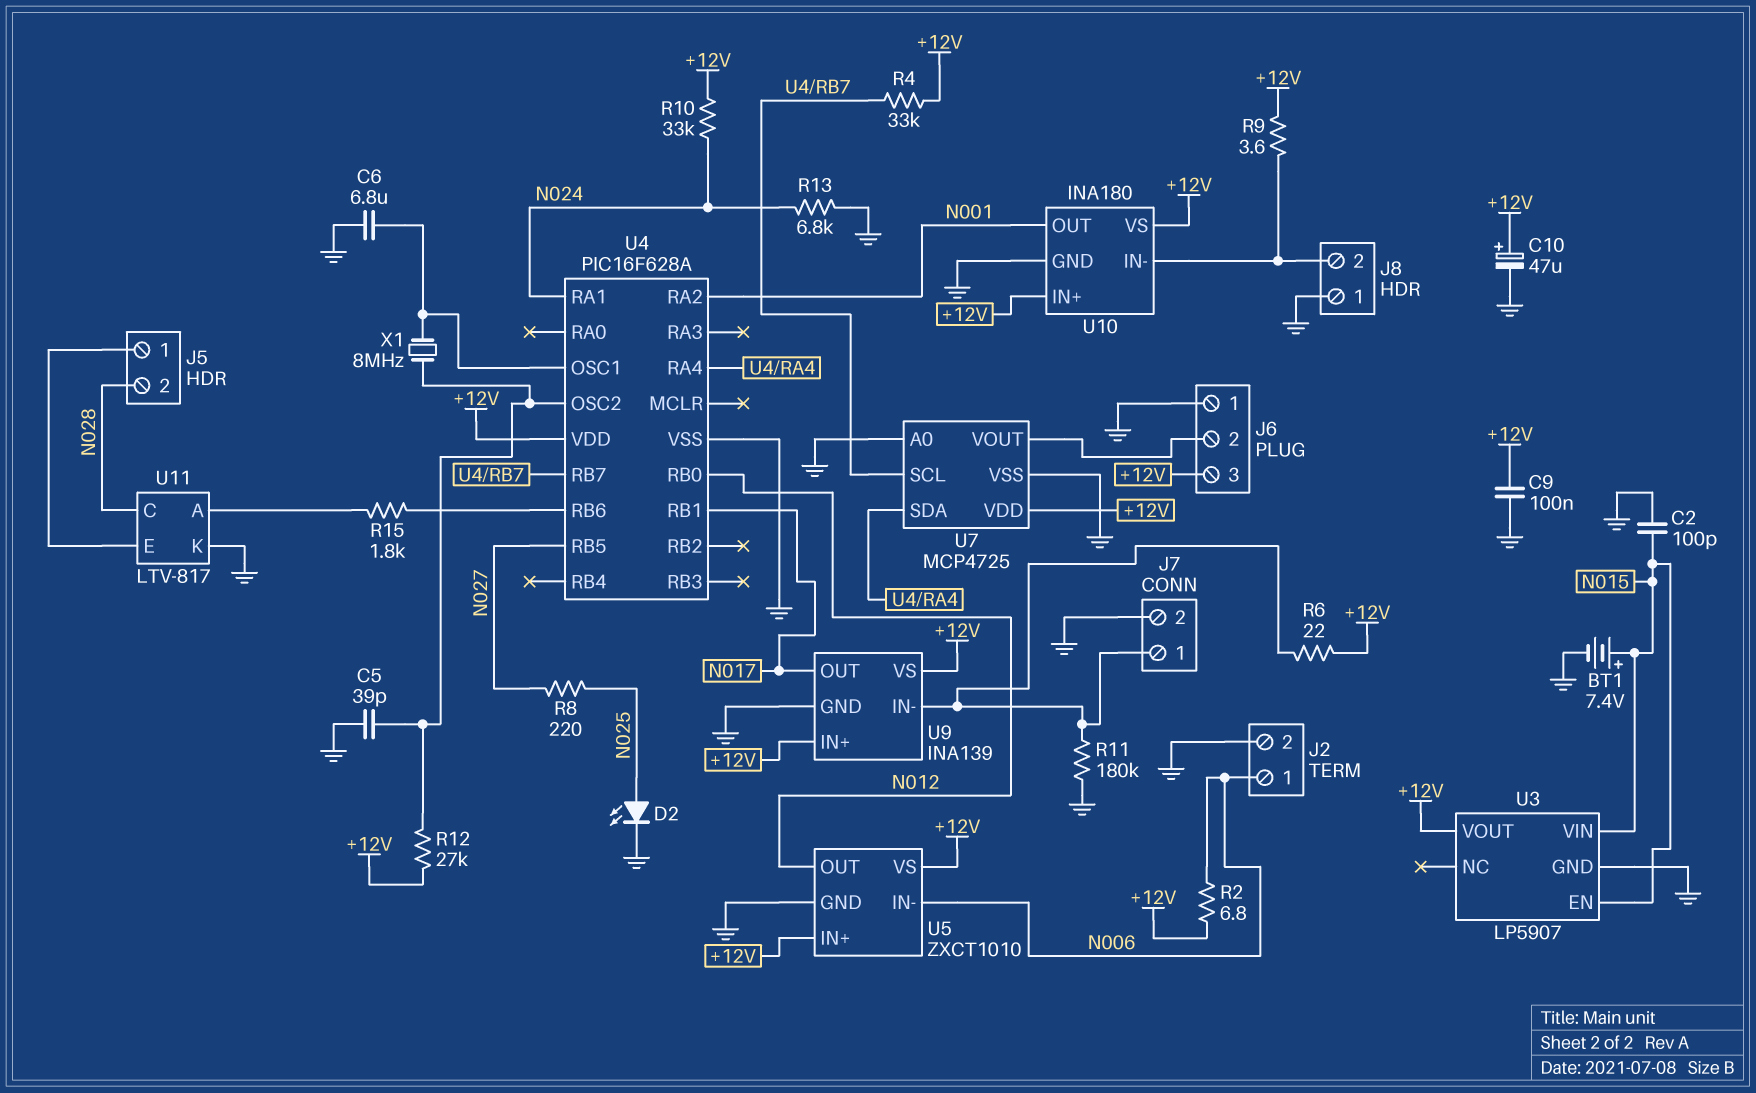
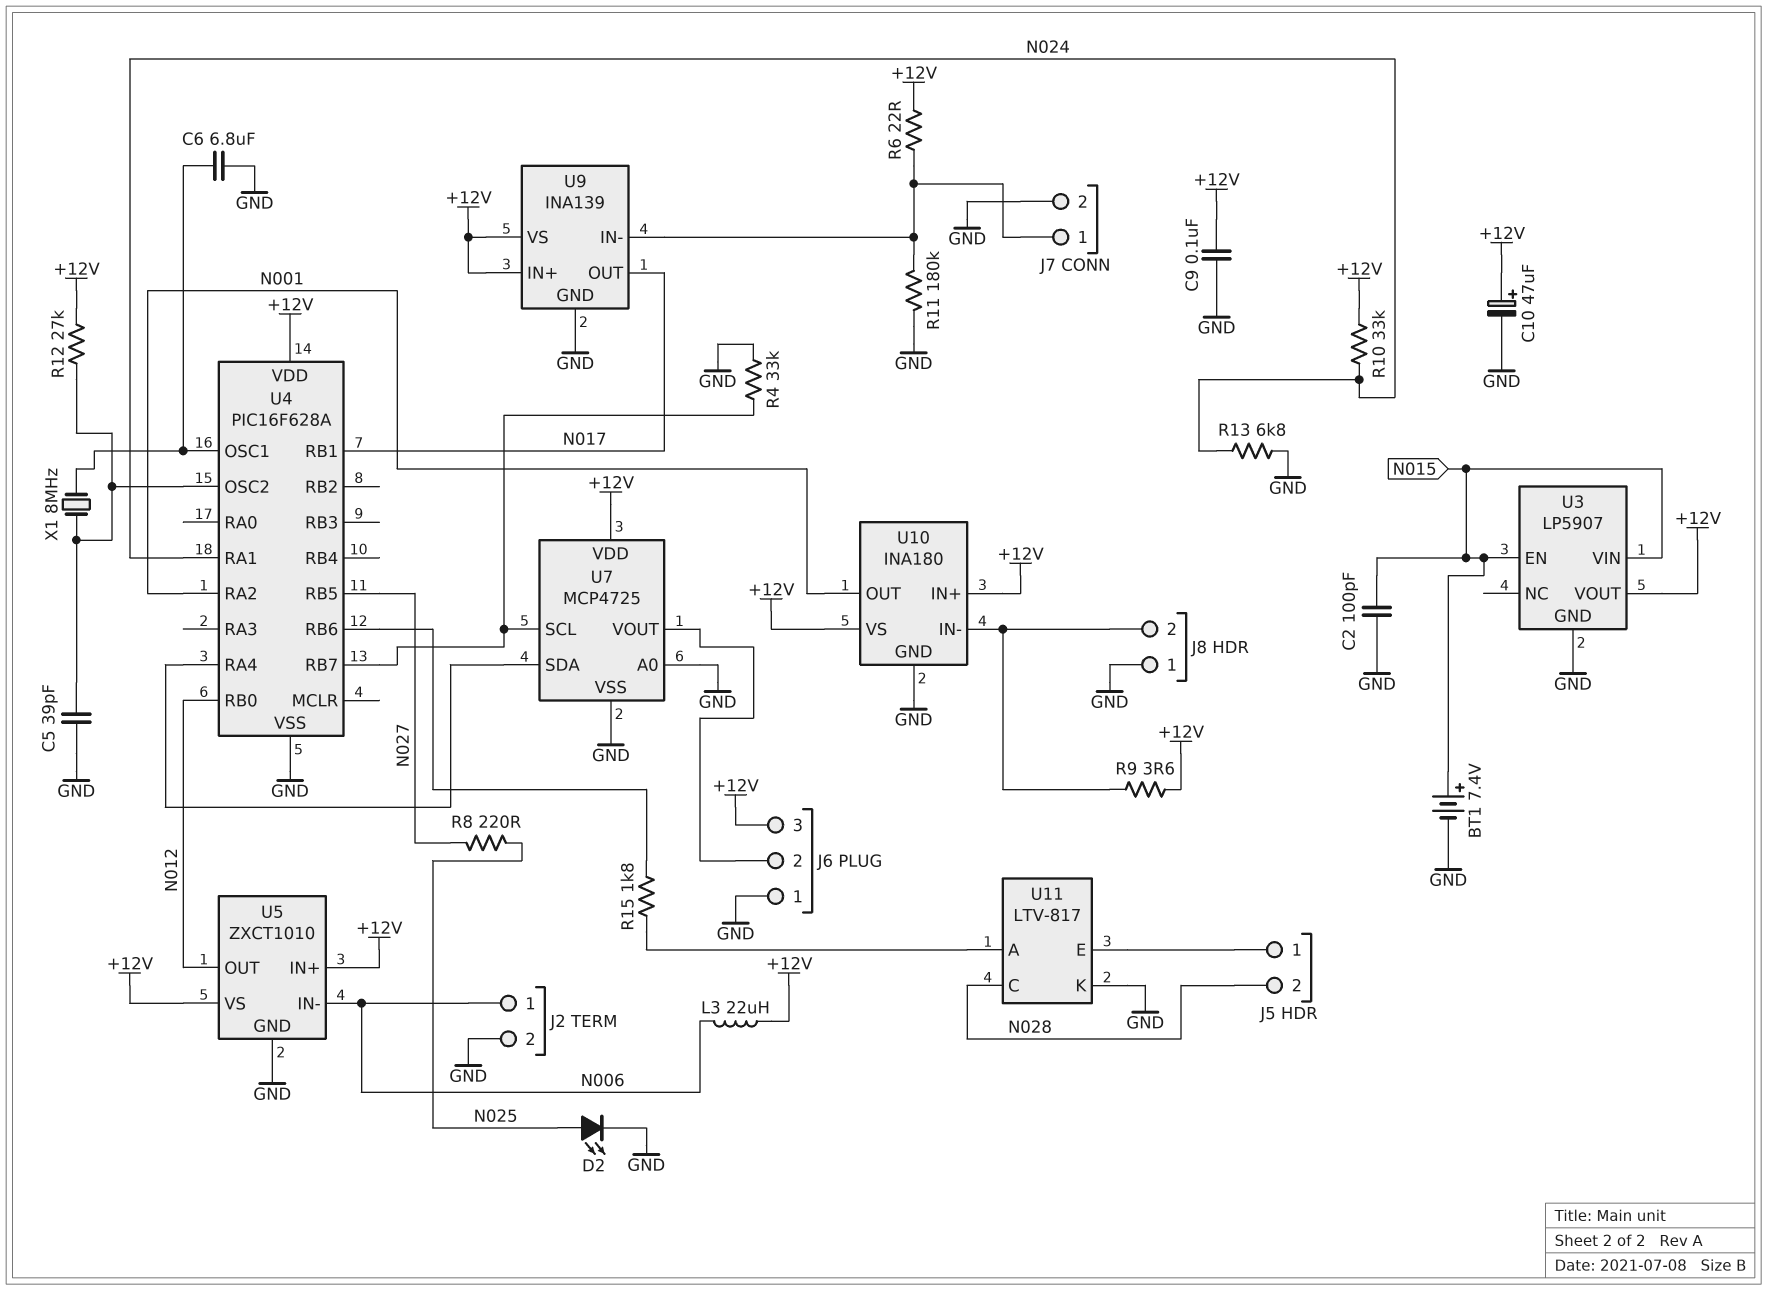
L3: none -> 22uH (+12V, N006)
R2: 6.8 (+12V, N006) -> none
R4: 33k (+12V, U4/RB7) -> 33k (GND, U4/RB7)

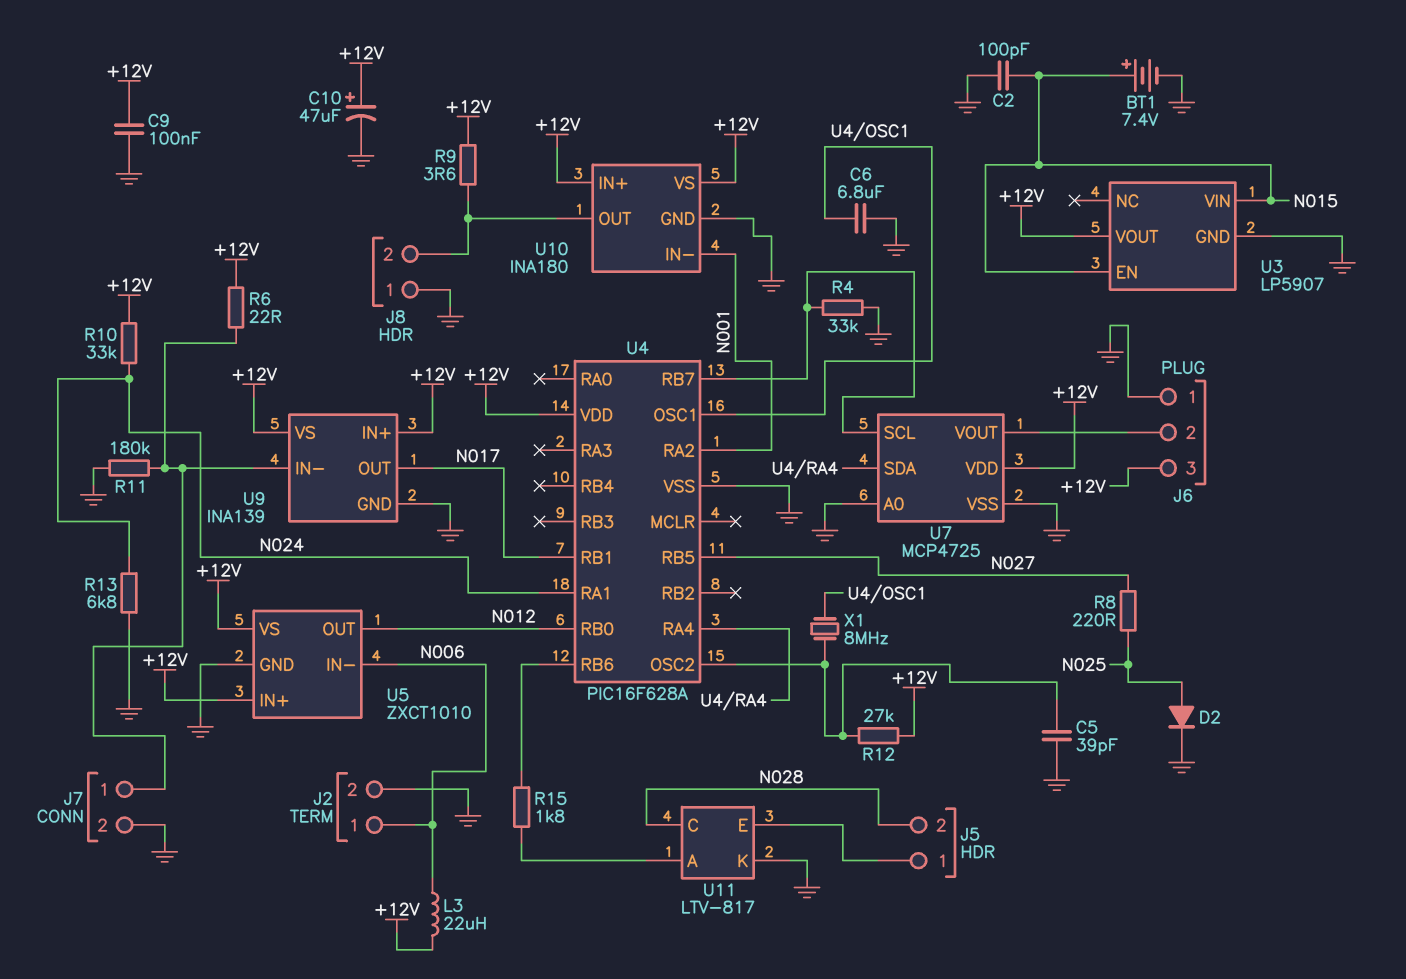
D2: LED (A N025, K GND) -> diode (A N025, K GND)
U10 pin IN-: J8/2 -> N001
U10 pin OUT: N001 -> J8/2

